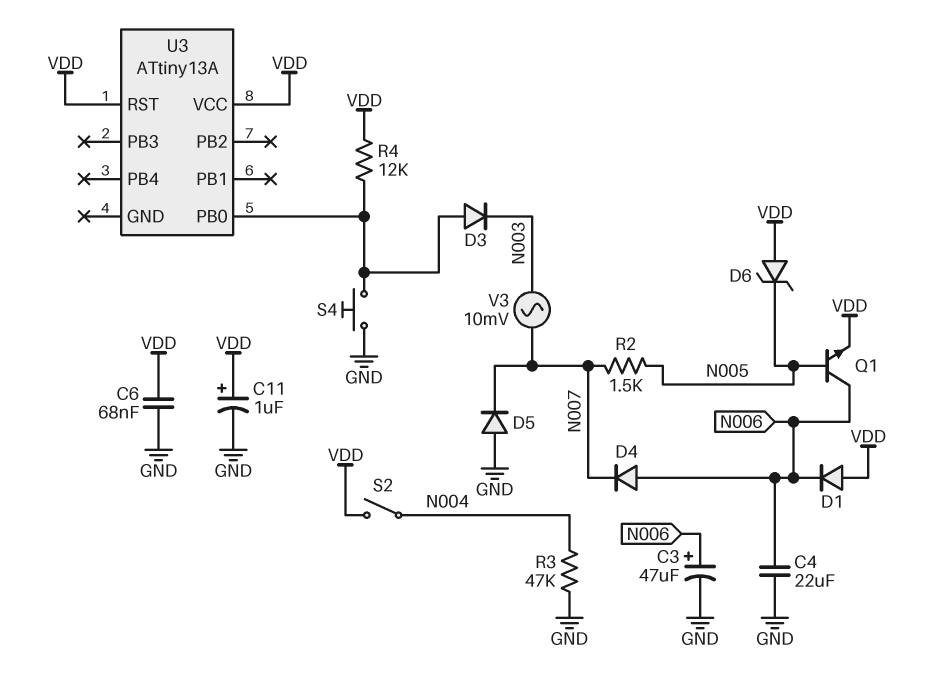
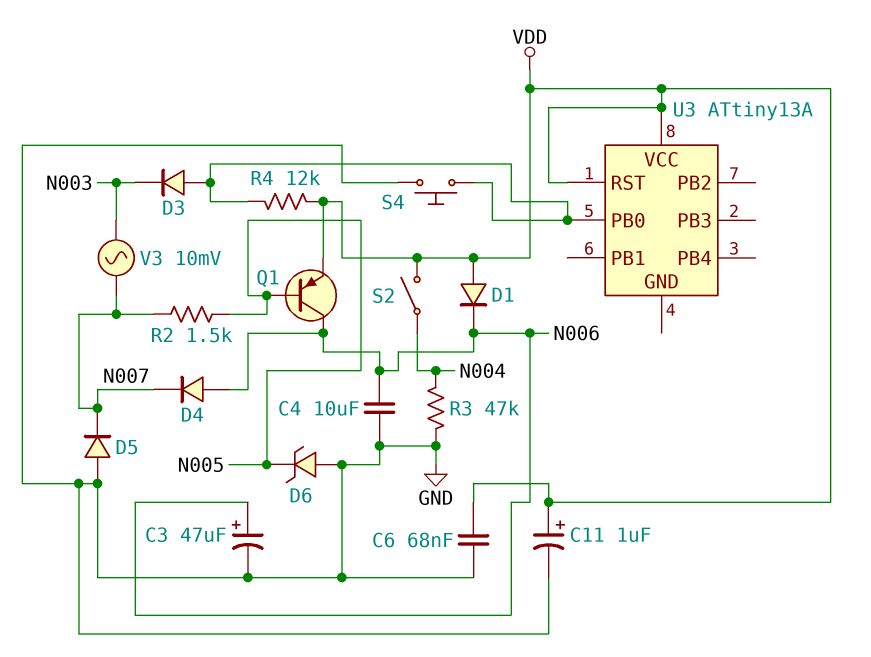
C4: 22uF (GND, N006) -> 10uF (GND, N006)
D6: zener (A VDD, K N005) -> zener (A GND, K N005)
Q1: NPN (B N005, C N006, E VDD) -> PNP (B N005, C N006, E VDD)

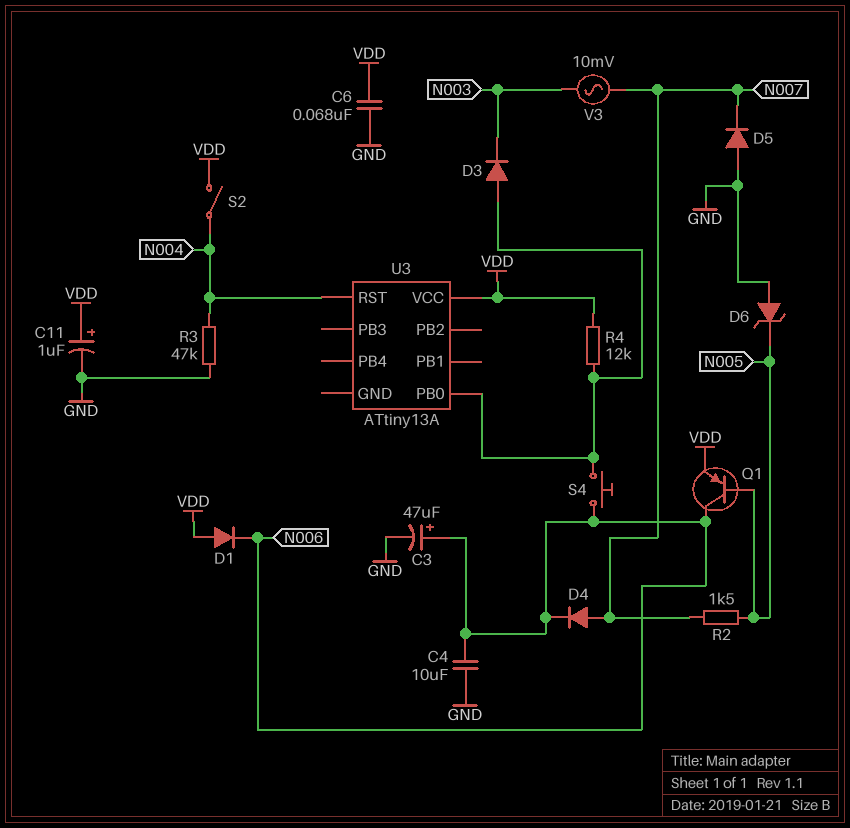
D4: diode (A N006, K N007) -> diode (A N007, K N006)
S4: button (GND, U3/PB0) -> button (N006, U3/PB0)
U3 pin RST: VDD -> N004

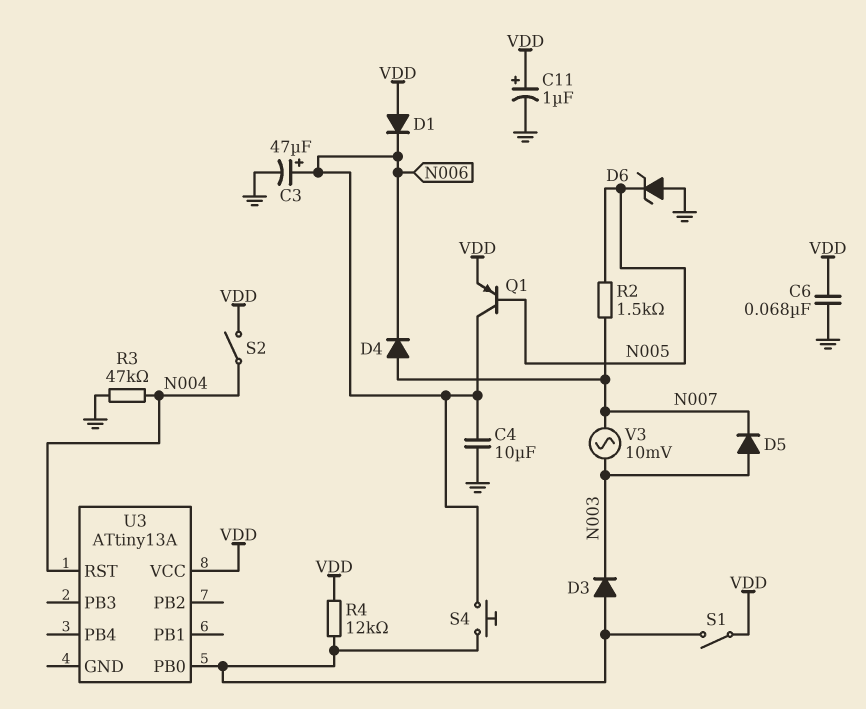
D5: diode (A GND, K N007) -> diode (A N003, K N007)
S1: none -> switch (U3/PB0, VDD)

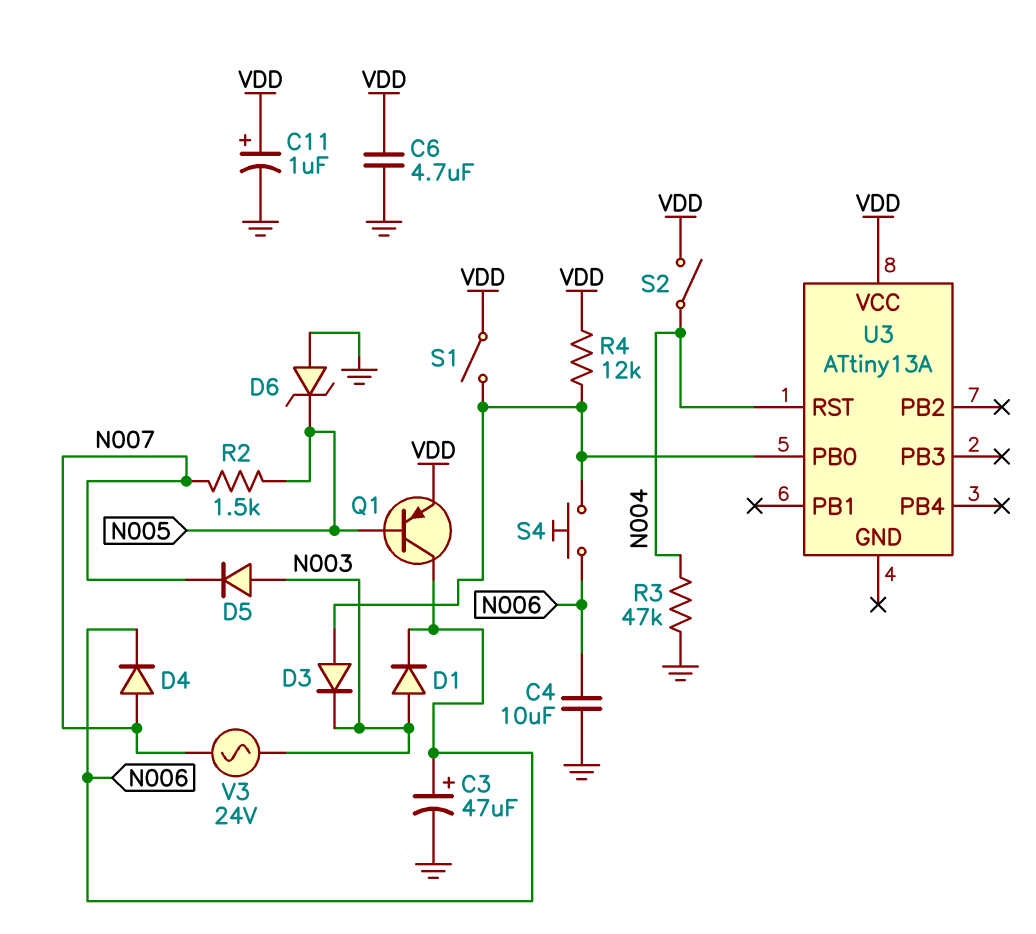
C6: 68nF (GND, VDD) -> 4.7uF (GND, VDD)
D1: diode (A VDD, K N006) -> diode (A N003, K N006)
V3: AC 10mV (N003, N007) -> AC 24V (N003, N007)

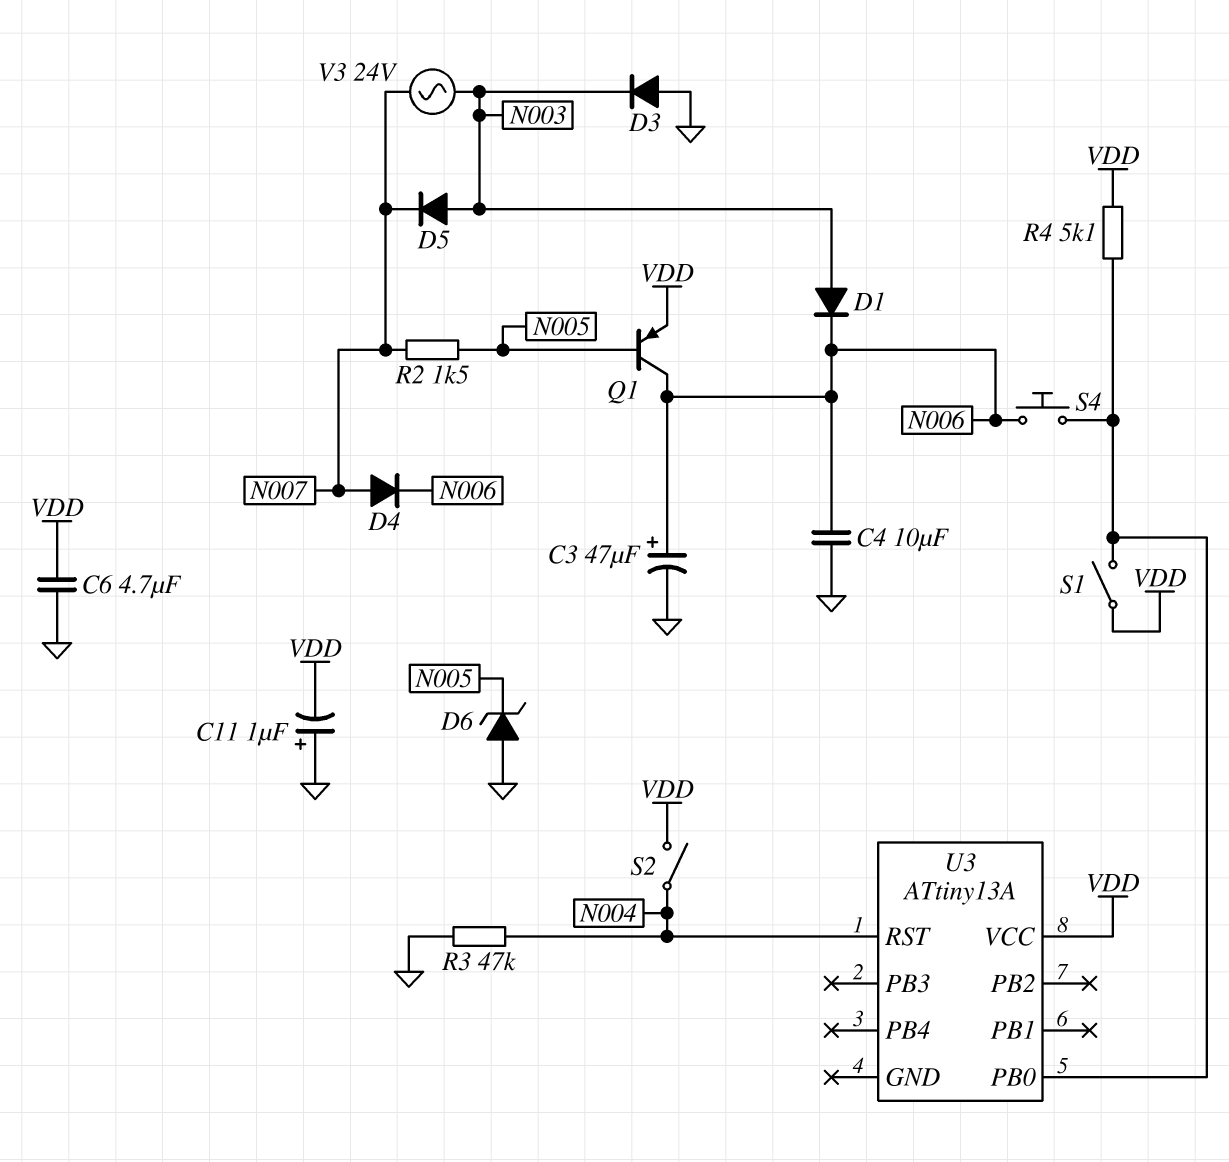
C11: 1uF (plus VDD, minus GND) -> 1uF (plus GND, minus VDD)
D3: diode (A U3/PB0, K N003) -> diode (A GND, K N003)
R4: 12k (U3/PB0, VDD) -> 5.1k (U3/PB0, VDD)

